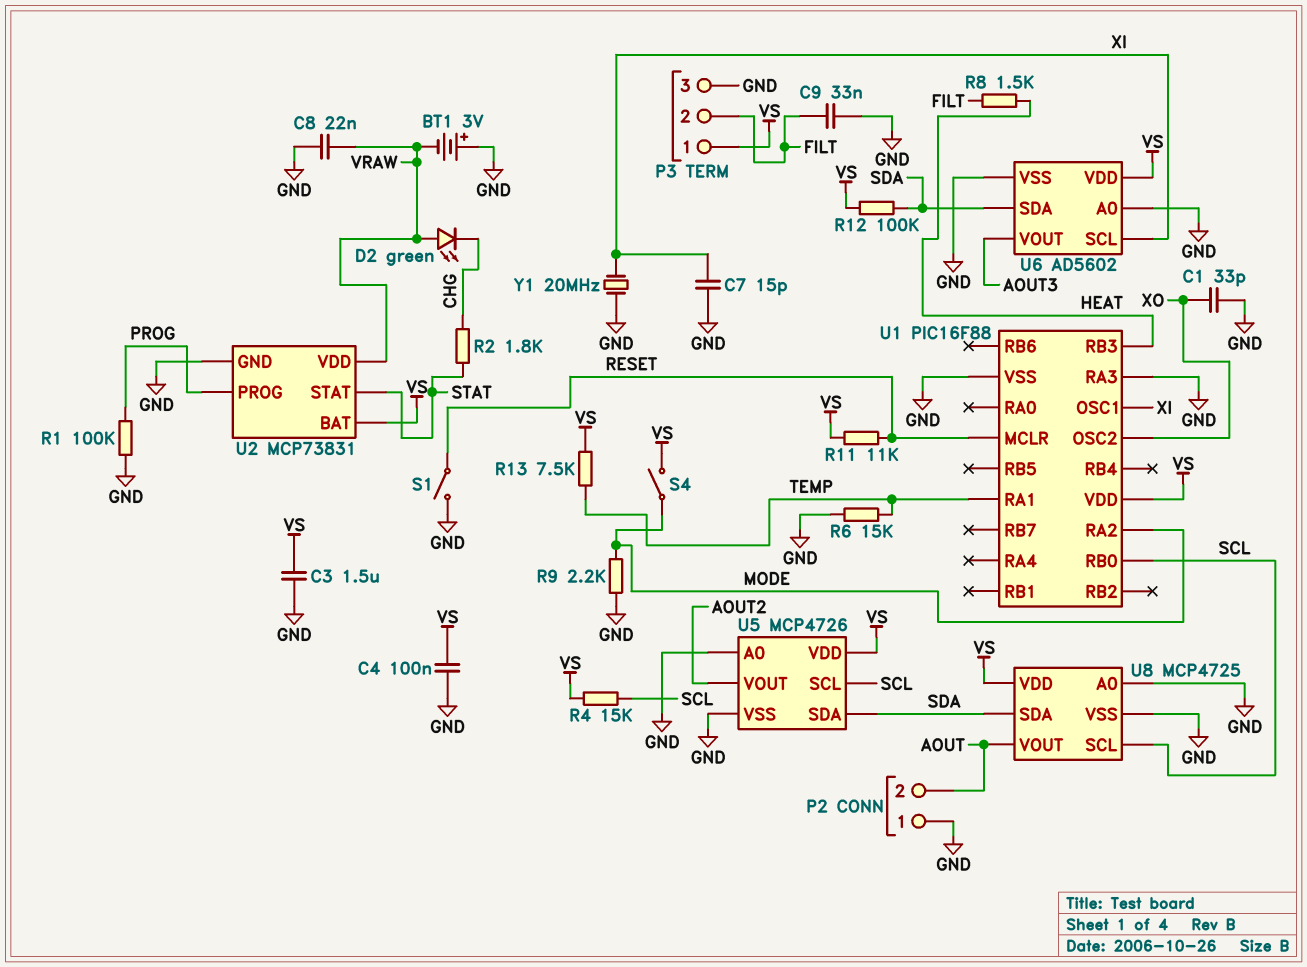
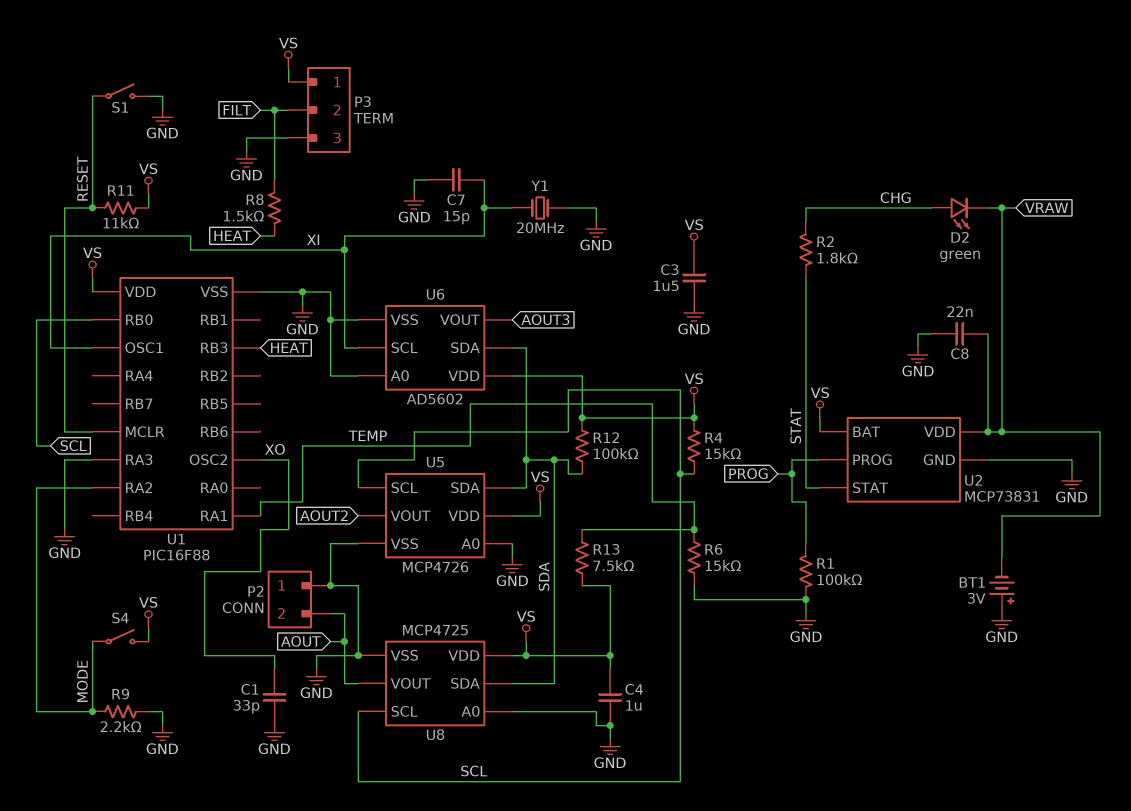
C4: 100nF (GND, VS) -> 1uF (GND, VS)
C9: 33nF (FILT, GND) -> none
D2: LED green (A VRAW, K CHG) -> LED green (A CHG, K VRAW)

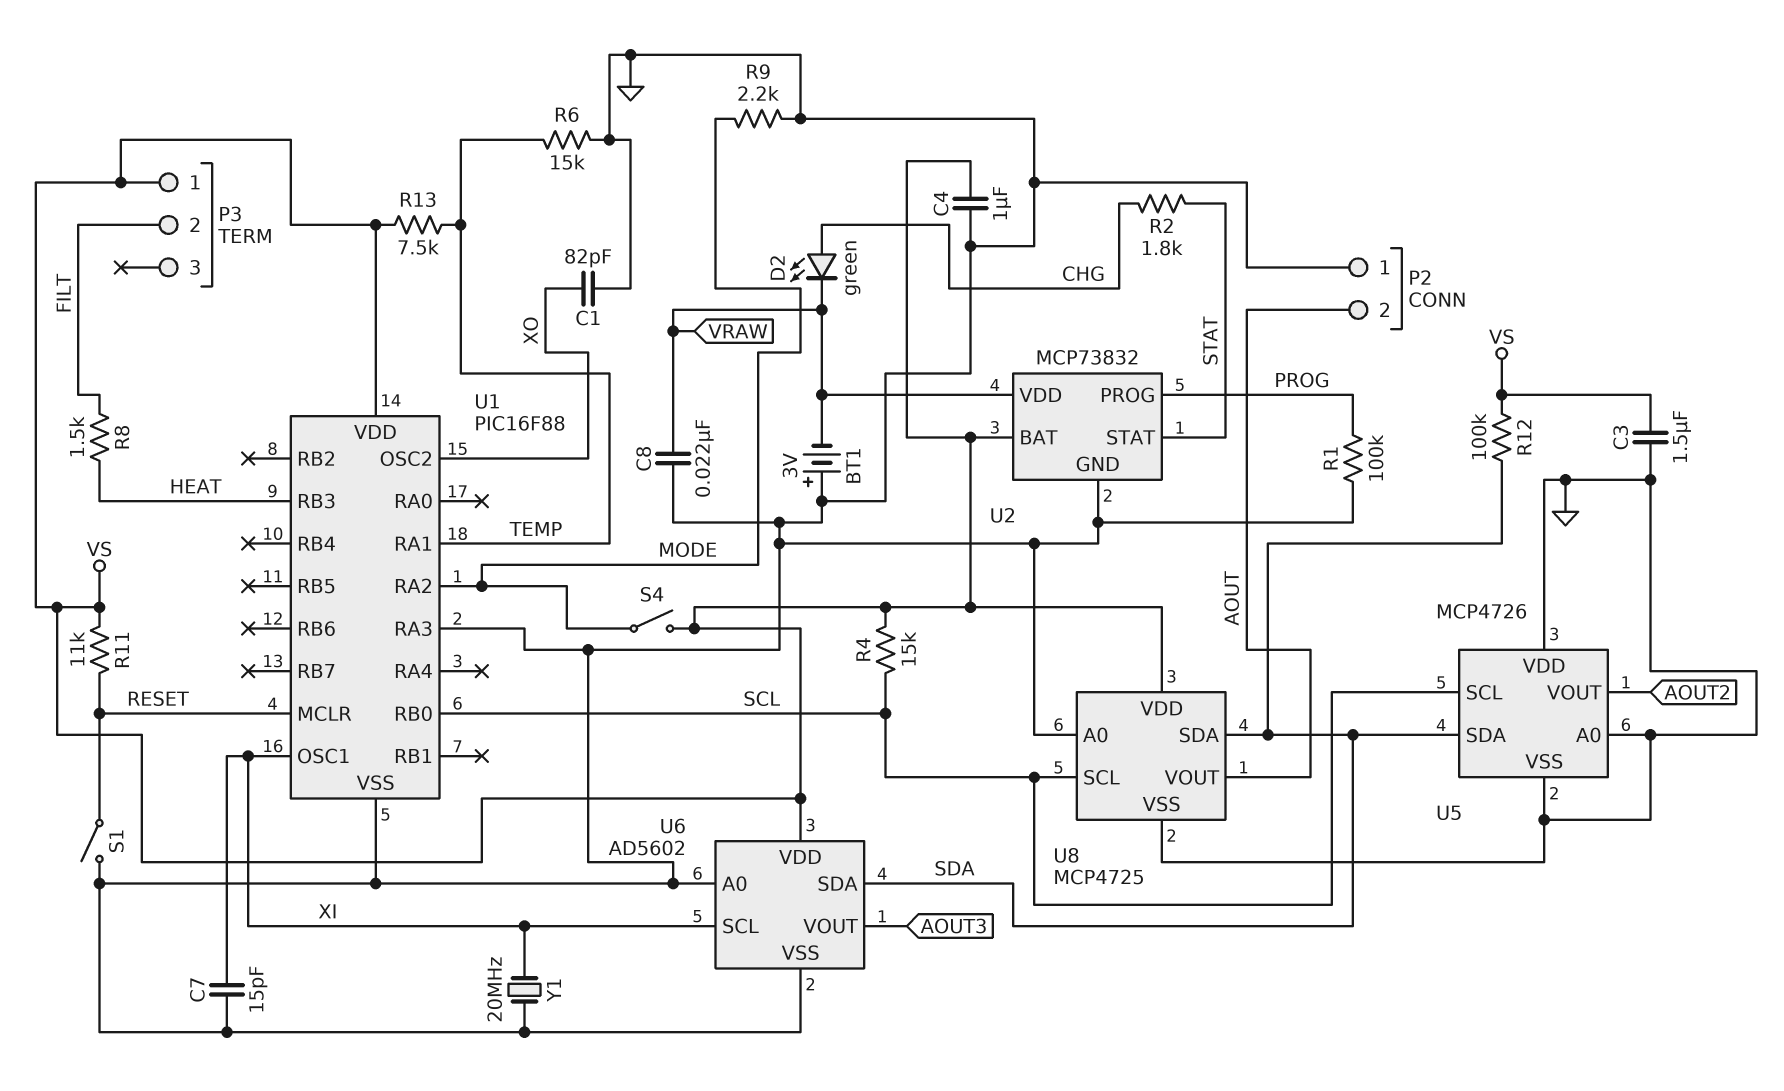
C1: 33pF (GND, XO) -> 82pF (GND, XO)
P3 pin 3: GND -> none
U2: MCP73831 -> MCP73832
U5 pin VDD: VS -> GND

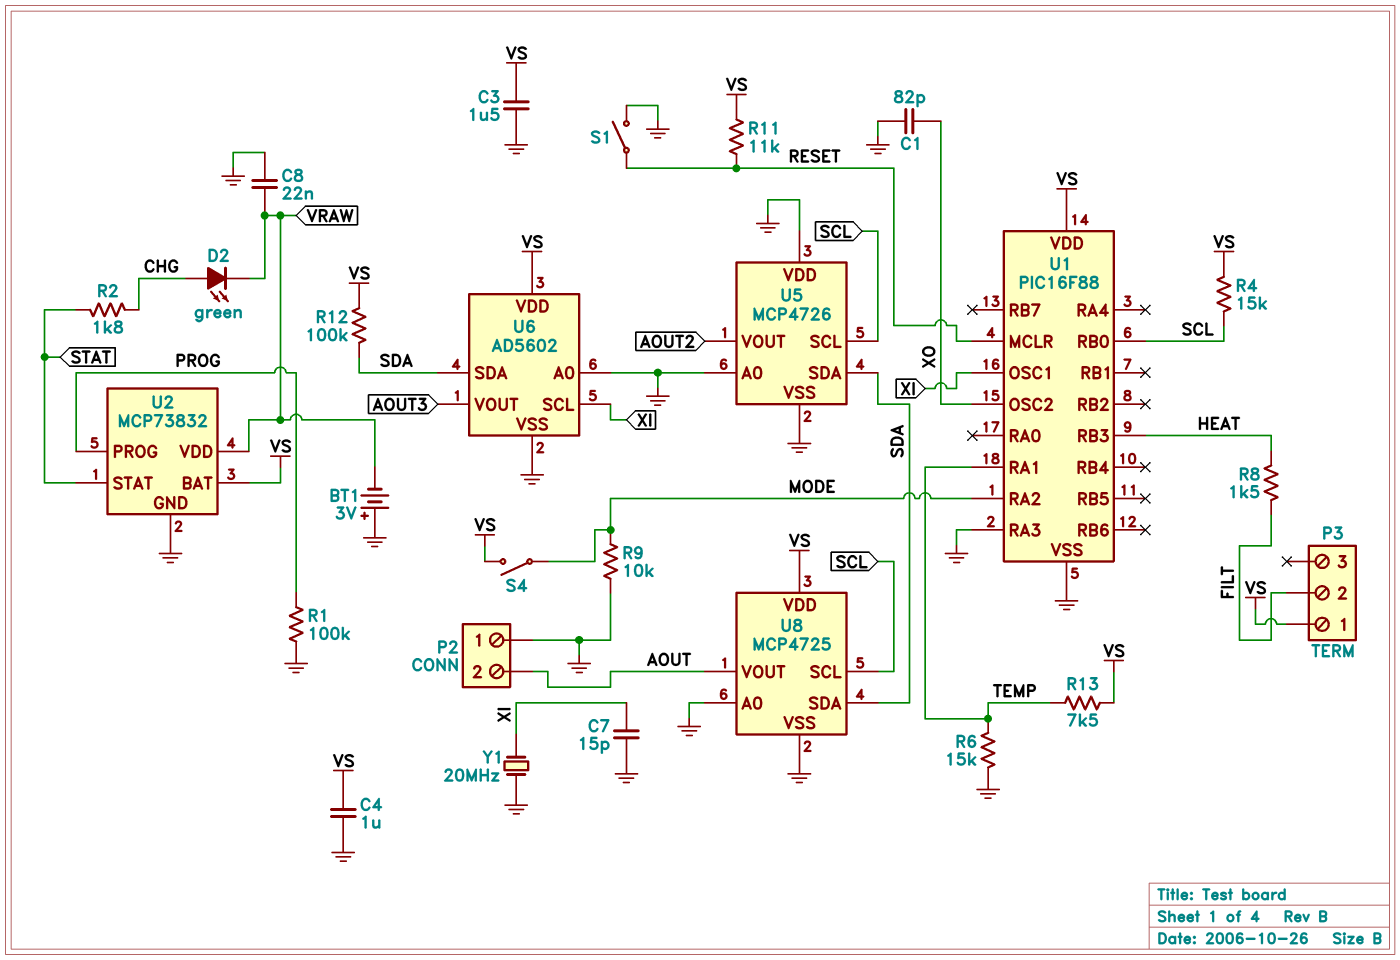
R9: 2.2k (GND, MODE) -> 10k (GND, MODE)

